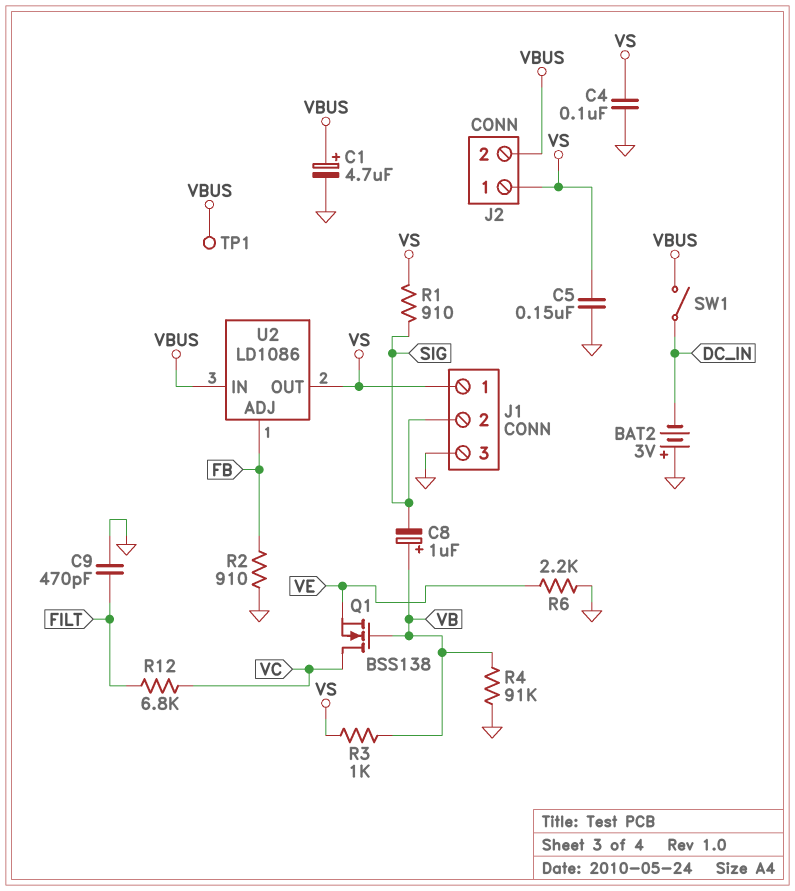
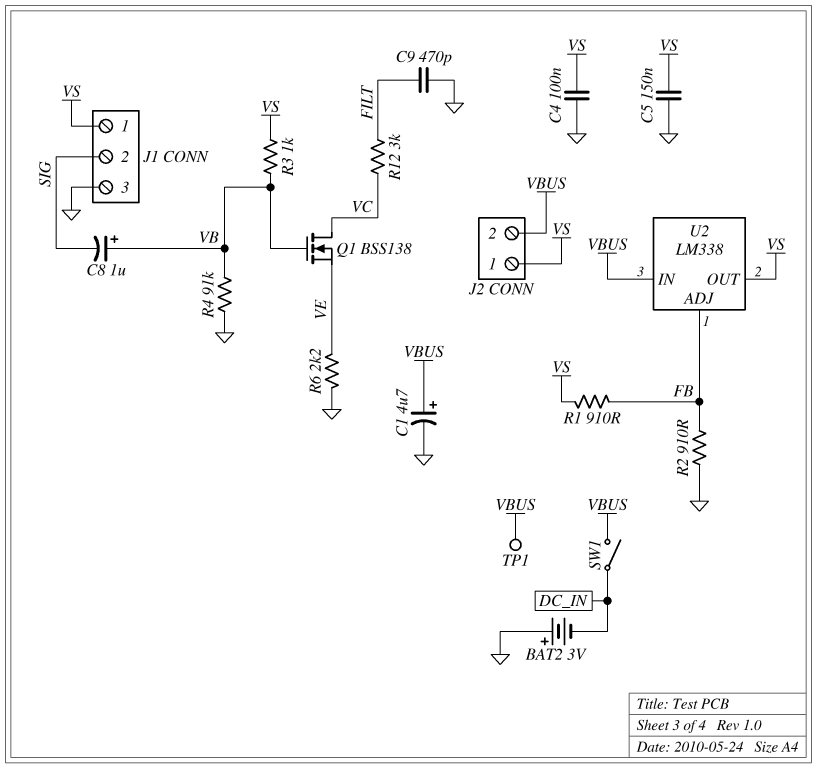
R1: 910 (SIG, VS) -> 910 (FB, VS)
R12: 6.8k (FILT, VC) -> 3k (FILT, VC)
U2: LD1086 -> LM338

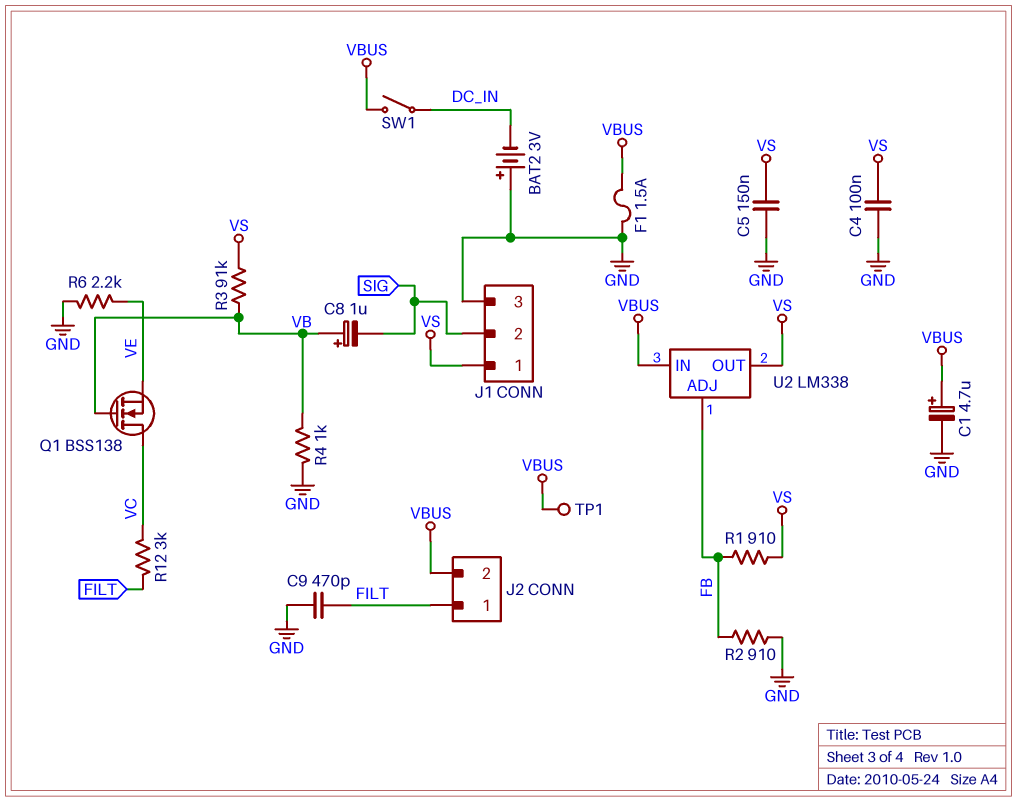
F1: none -> 1.5A (GND, VBUS)
J2 pin 1: VS -> FILT
R3: 1k (VB, VS) -> 91k (VB, VS)
R4: 91k (GND, VB) -> 1k (GND, VB)

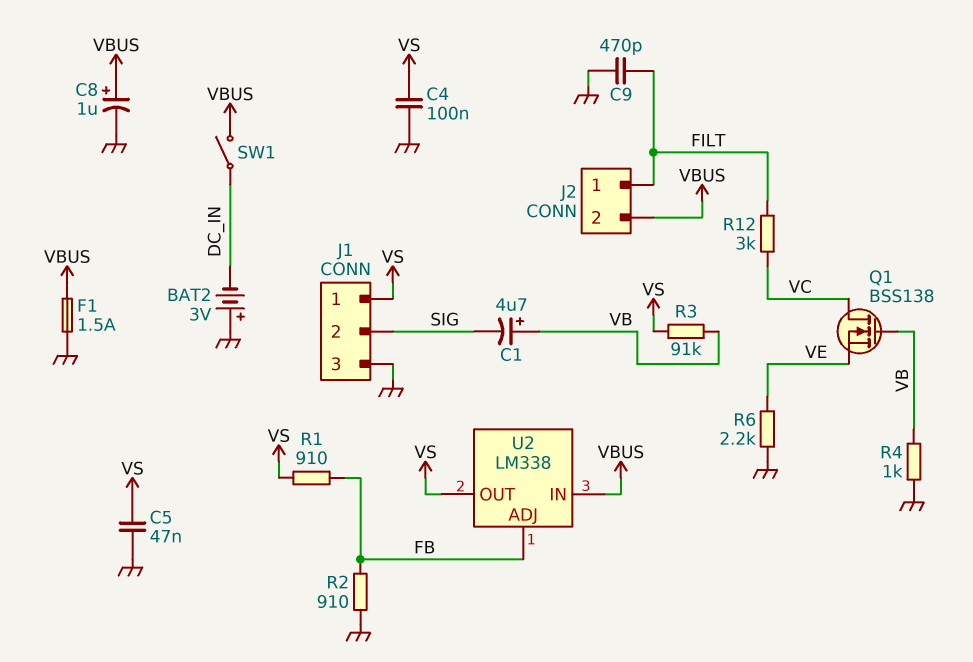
C1: 4.7uF (plus VBUS, minus GND) -> 4.7uF (plus VB, minus SIG)
C5: 150nF (GND, VS) -> 47nF (GND, VS)
C8: 1uF (plus VB, minus SIG) -> 1uF (plus VBUS, minus GND)
TP1: test point (VBUS) -> none

